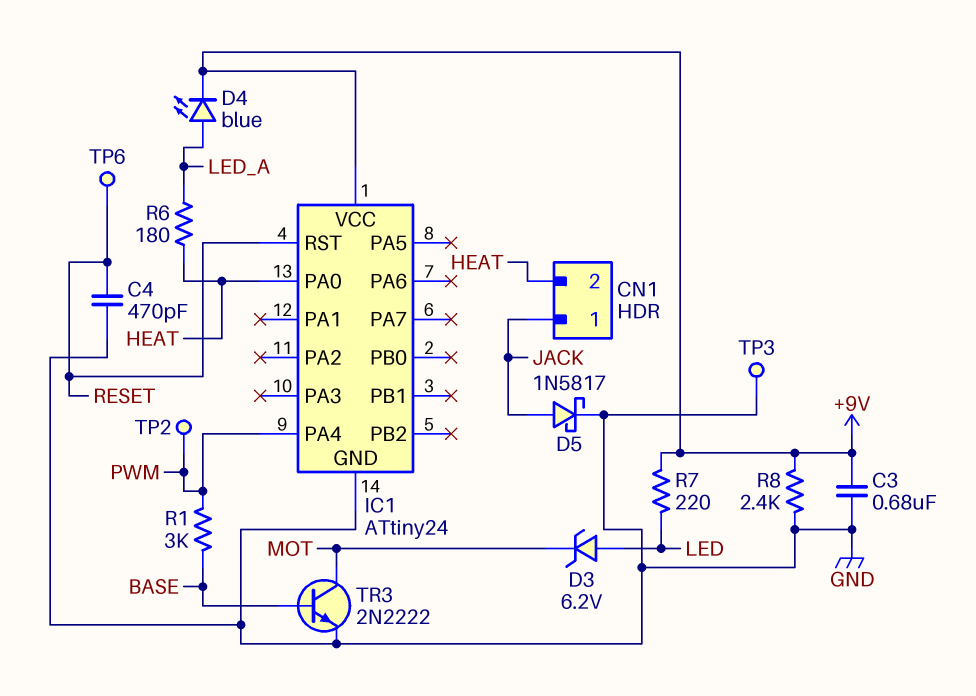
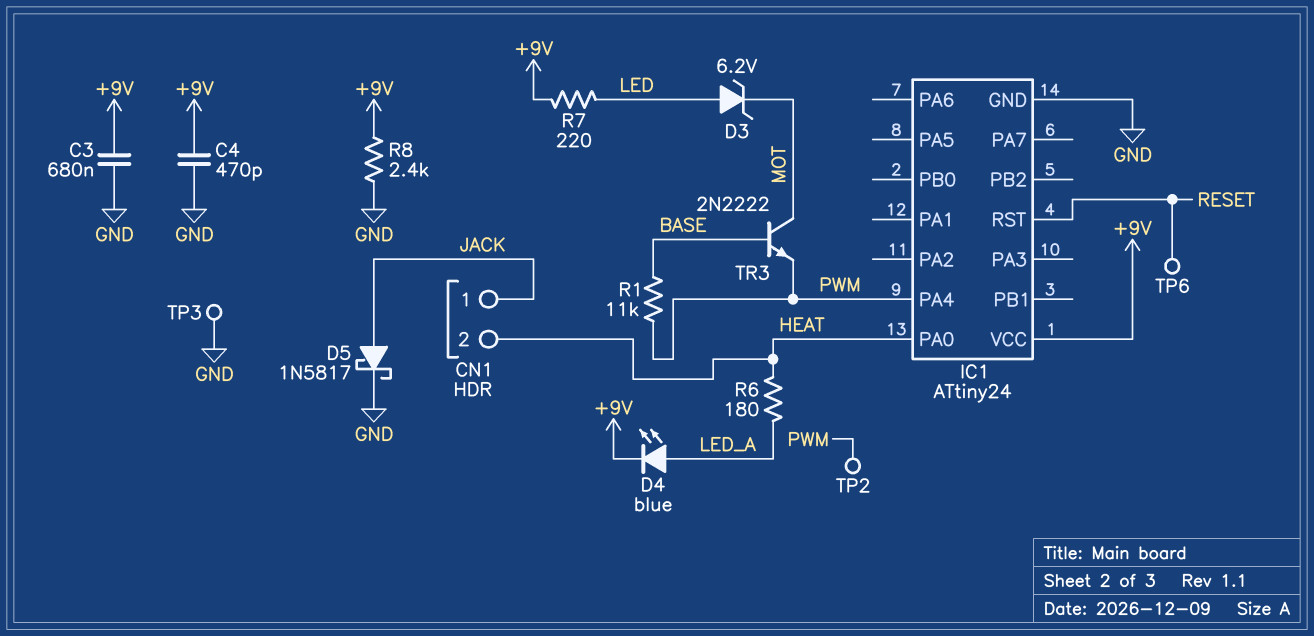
C4: 470pF (GND, RESET) -> 470pF (+9V, GND)
R1: 3k (BASE, PWM) -> 11k (BASE, PWM)
TR3: NPN 2N2222 (B BASE, C MOT, E GND) -> NPN 2N2222 (B BASE, C MOT, E PWM)

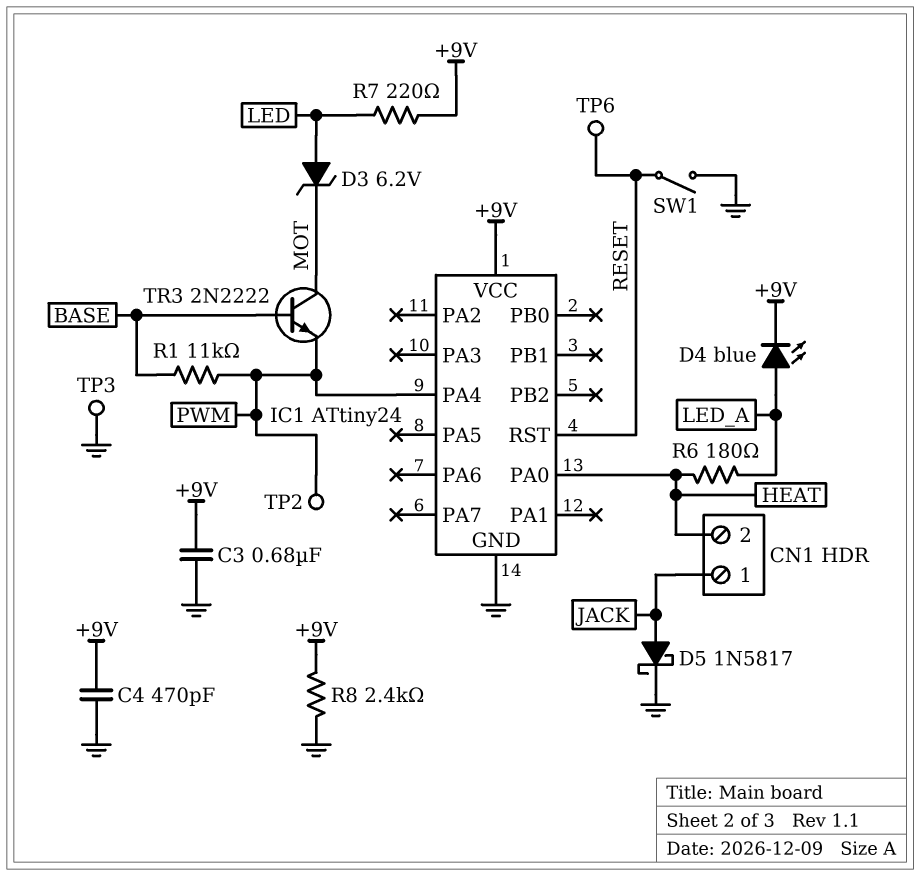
SW1: none -> switch (GND, RESET)

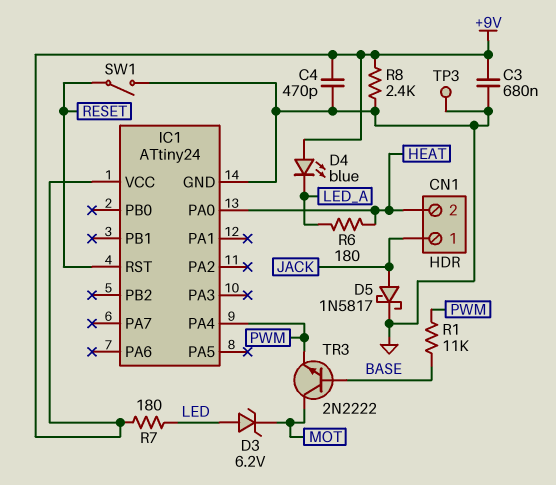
D4: LED blue (A LED_A, K +9V) -> LED blue (A +9V, K LED_A)
R7: 220 (+9V, LED) -> 180 (+9V, LED)
TP2: test point (PWM) -> none
TP6: test point (RESET) -> none

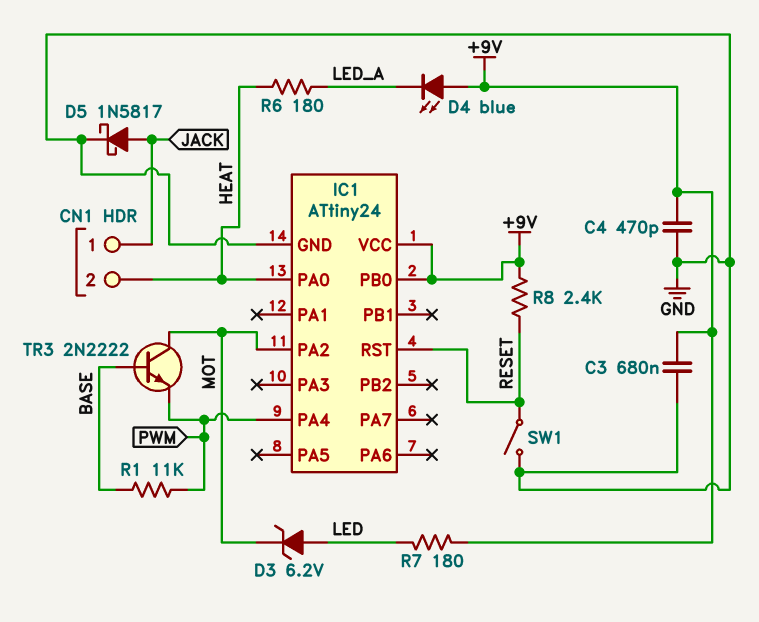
IC1 pin PA2: none -> MOT
IC1 pin PB0: none -> +9V
R8: 2.4k (+9V, GND) -> 2.4k (+9V, RESET)
TP3: test point (GND) -> none

